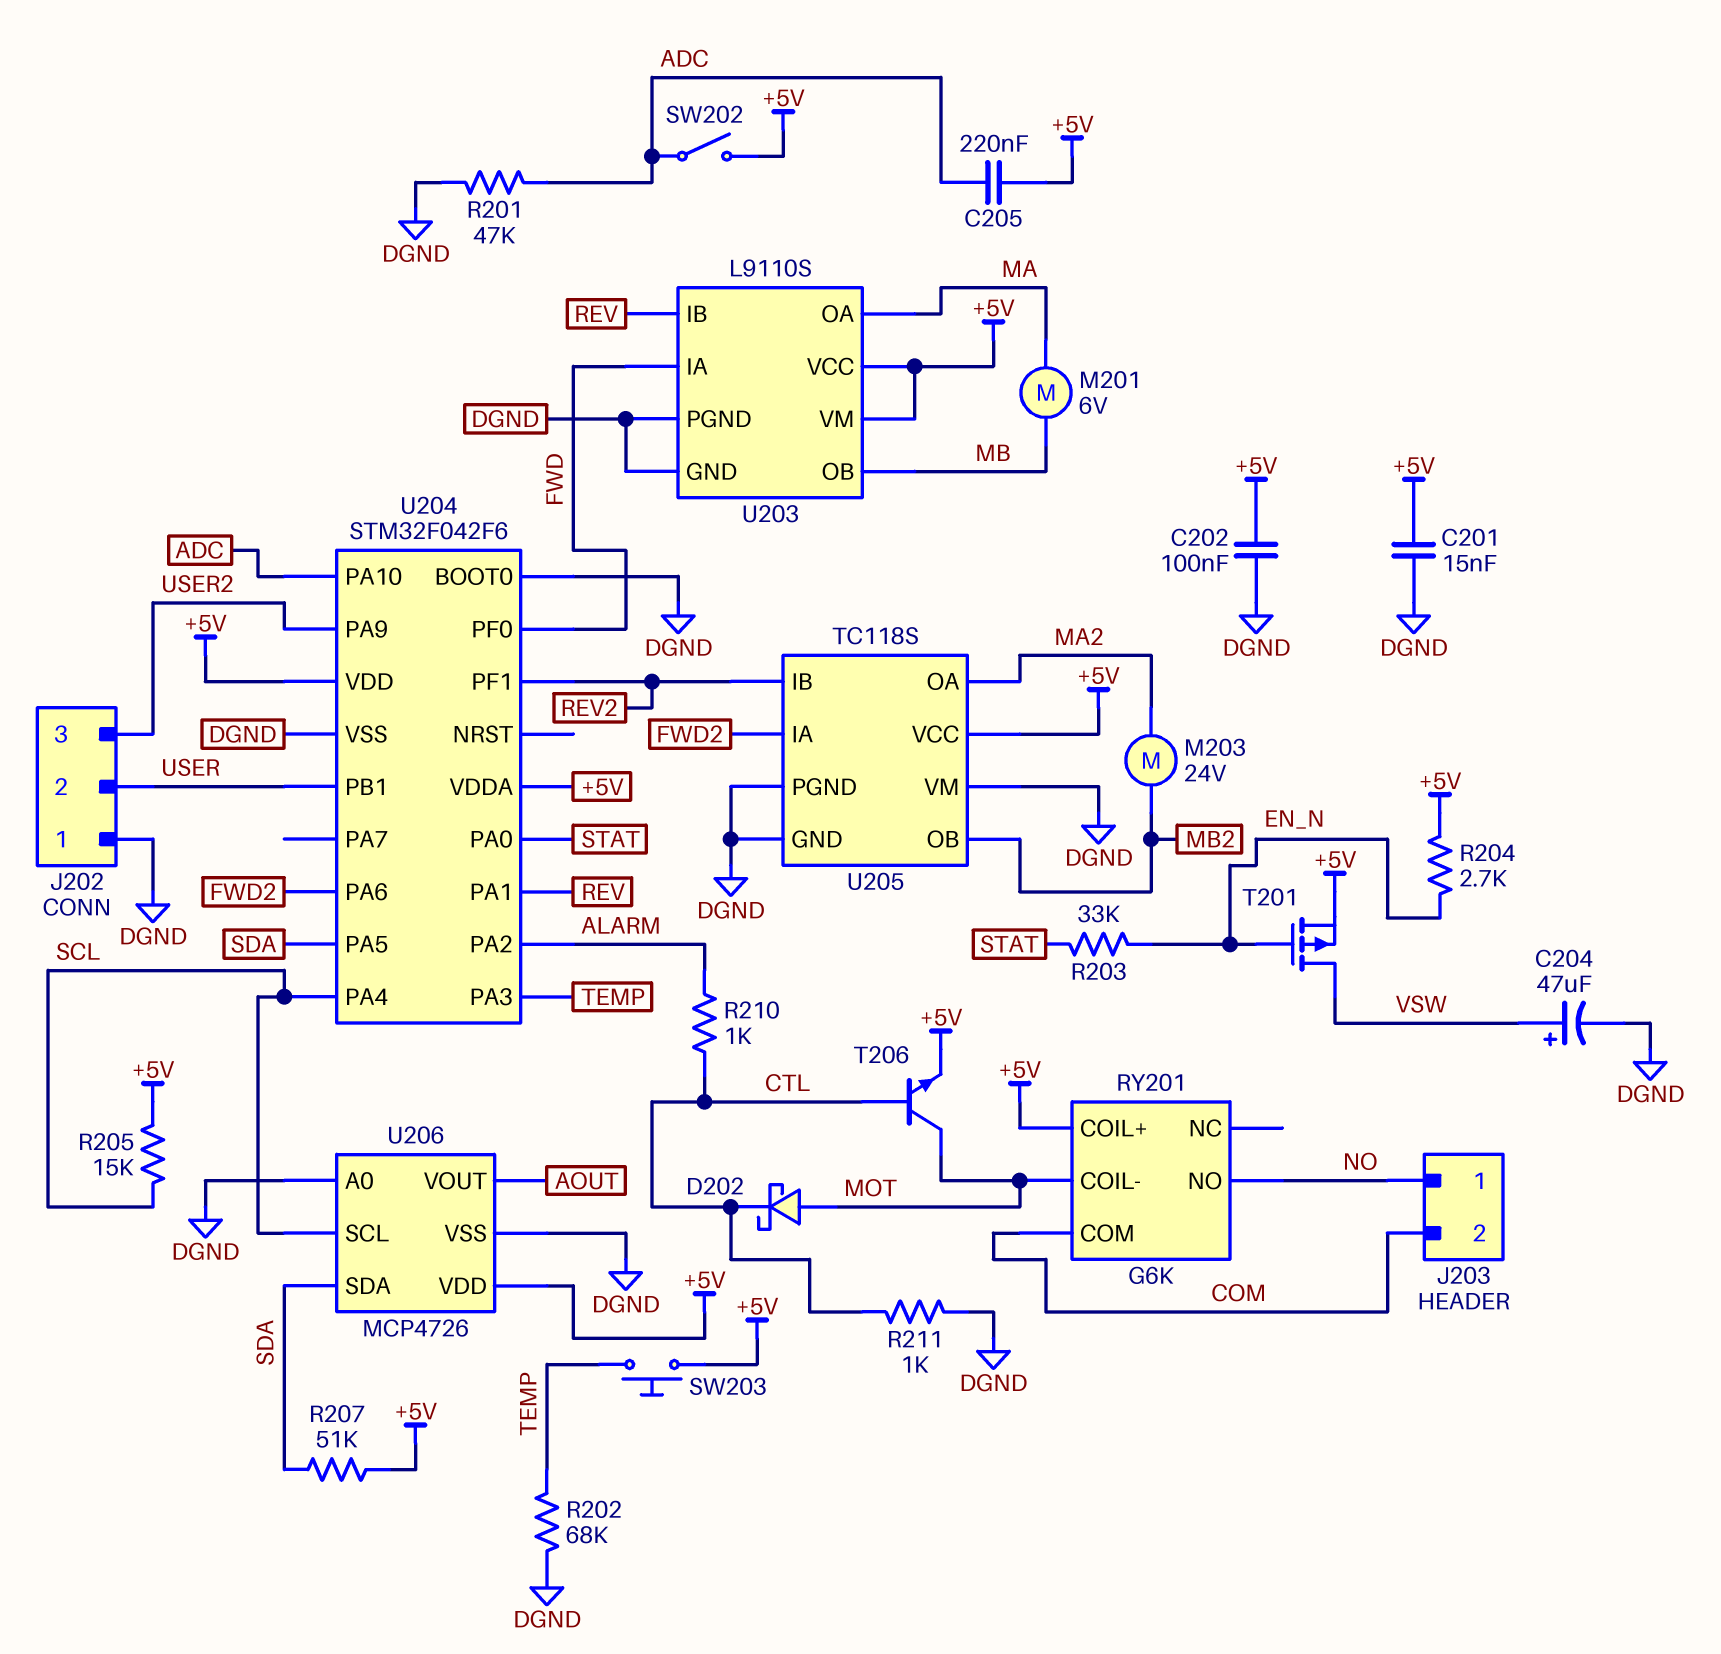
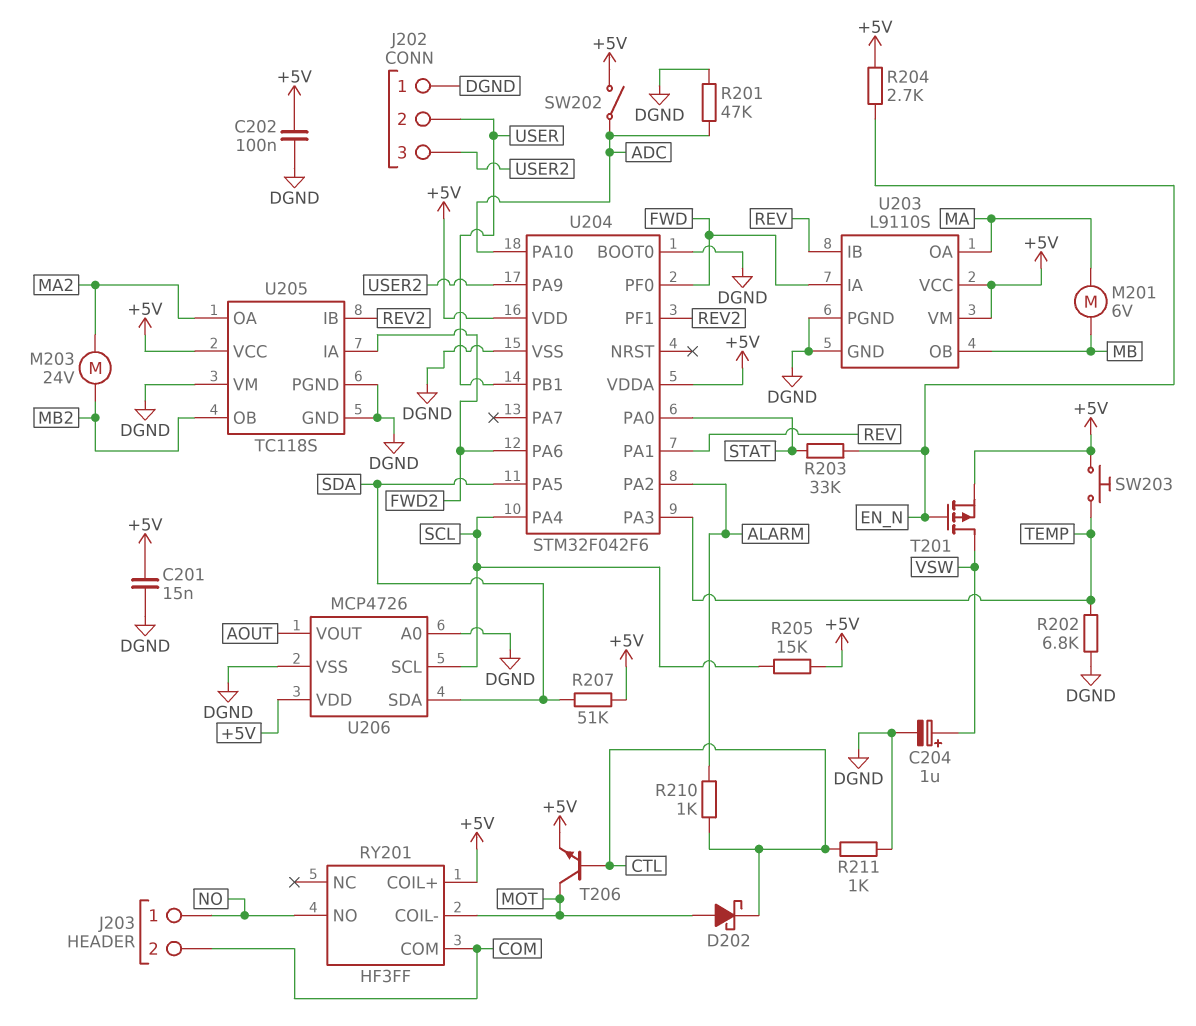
C204: 47uF (plus VSW, minus DGND) -> 1uF (plus VSW, minus DGND)
C205: 220nF (+5V, ADC) -> none
R202: 68k (DGND, TEMP) -> 6.8k (DGND, TEMP)
RY201: G6K -> HF3FF

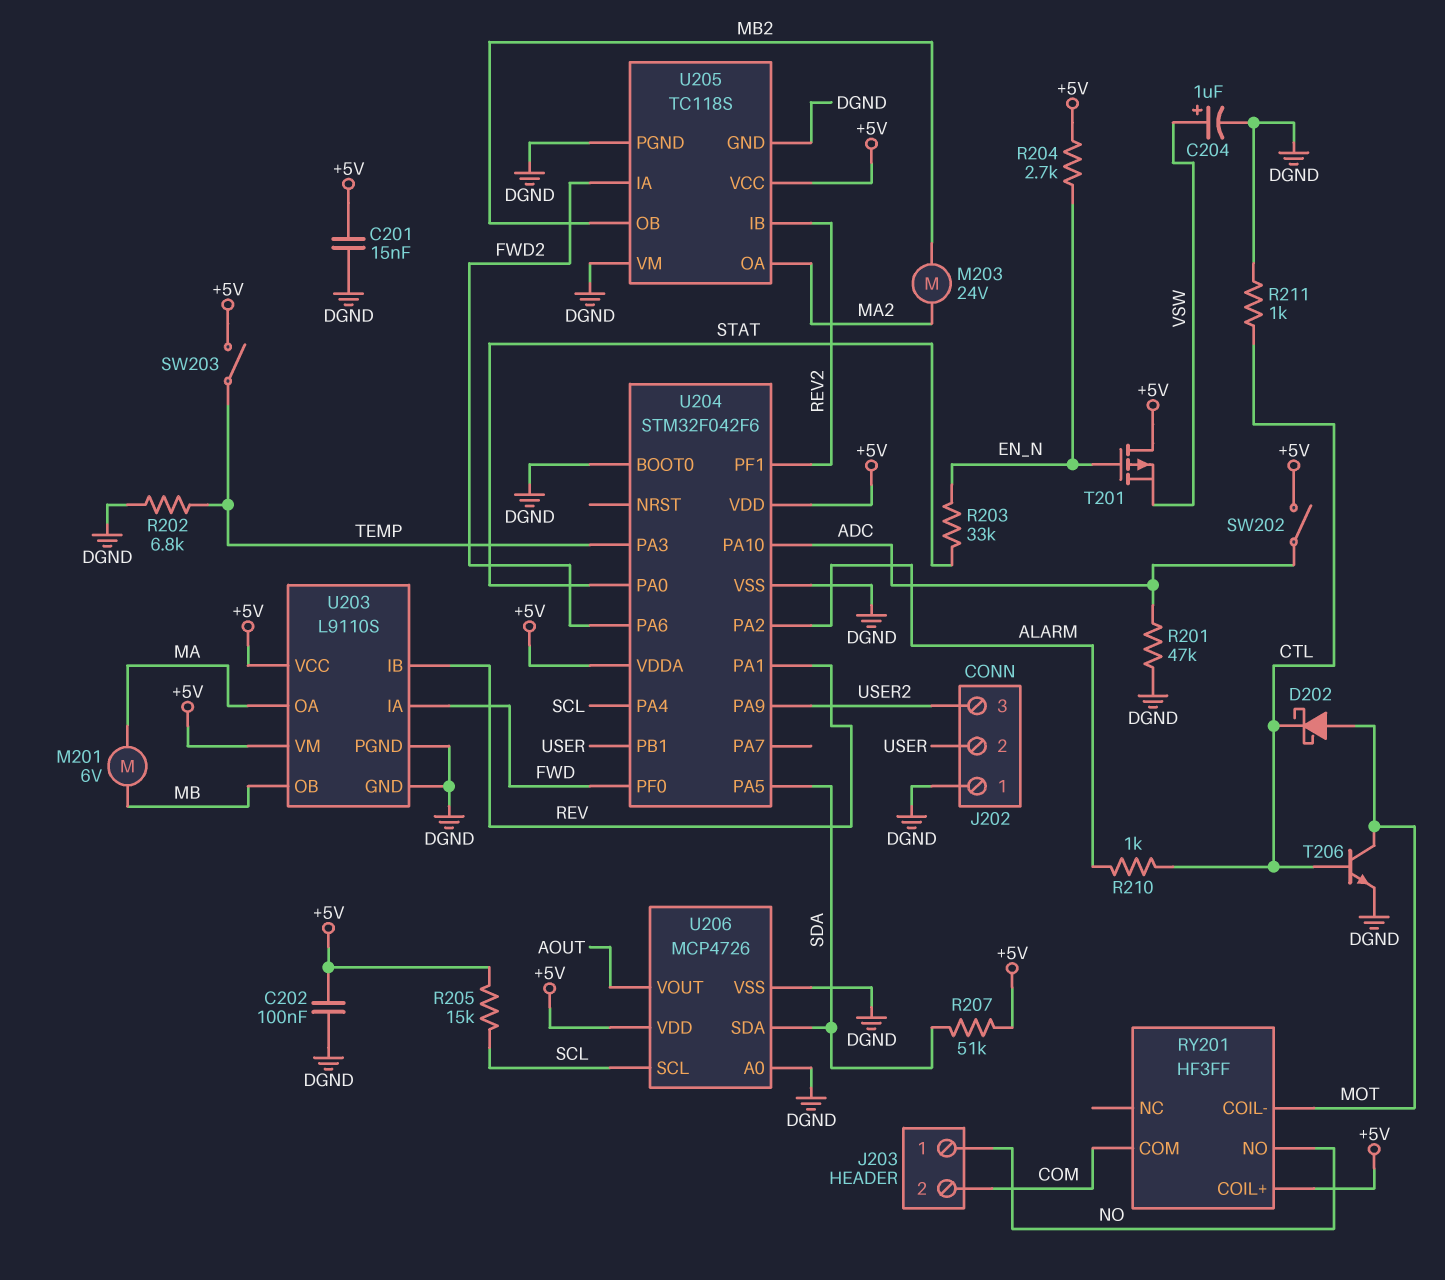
SW203: button (+5V, TEMP) -> switch (+5V, TEMP)
T201: PMOS (G EN_N, D VSW, S +5V) -> PMOS (G EN_N, D +5V, S VSW)
T206: NPN (B CTL, C MOT, E +5V) -> NPN (B CTL, C MOT, E DGND)

